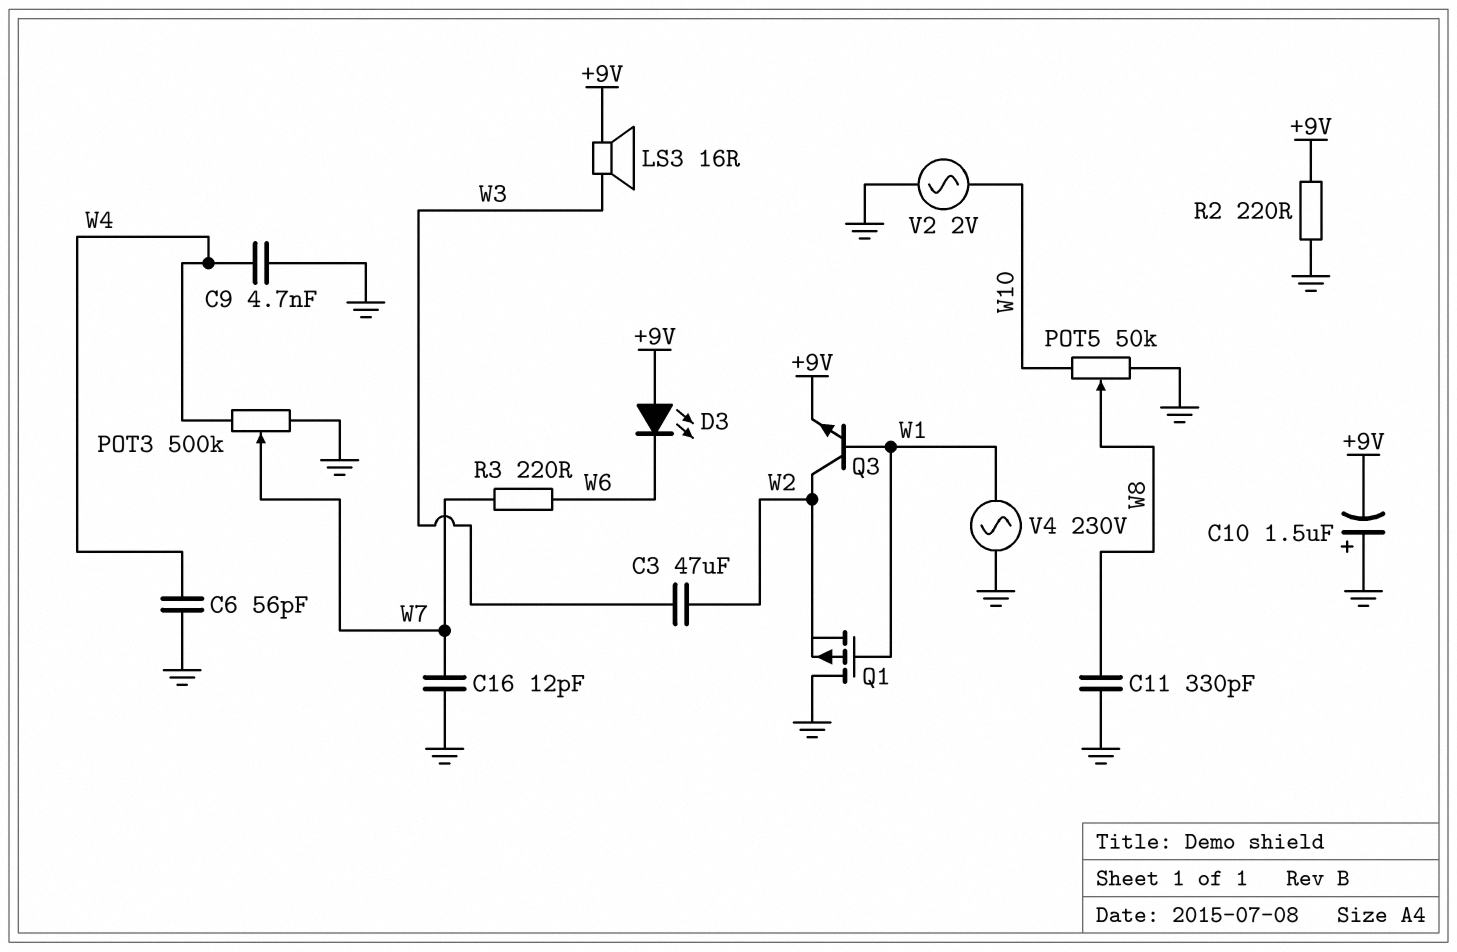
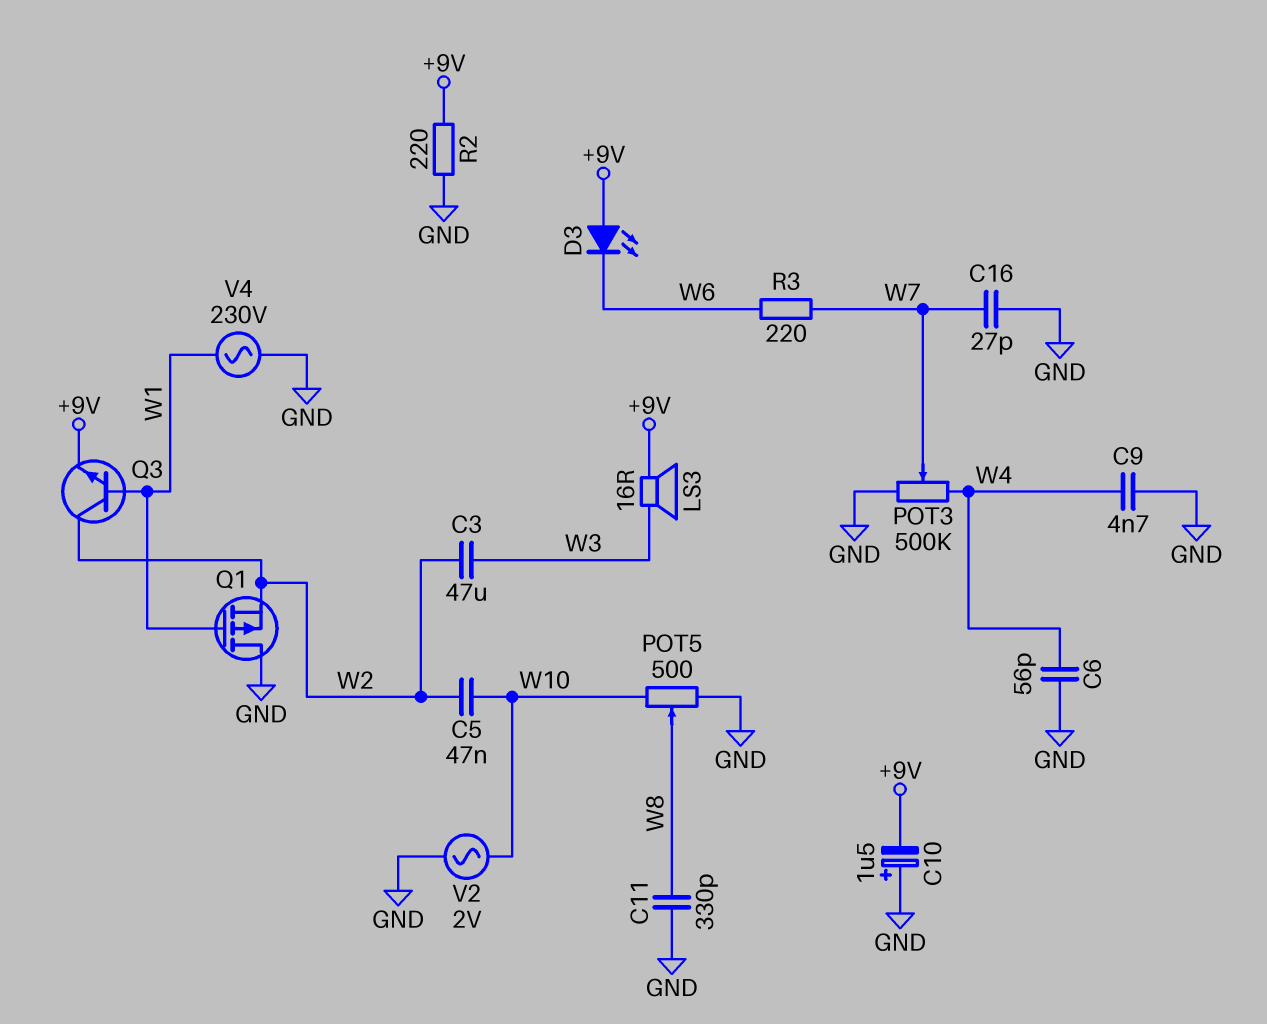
C5: none -> 47nF (W2, W10)
C16: 12pF (GND, W7) -> 27pF (GND, W7)
POT5: 50k (GND, W10, wiper W8) -> 500 (GND, W10, wiper W8)

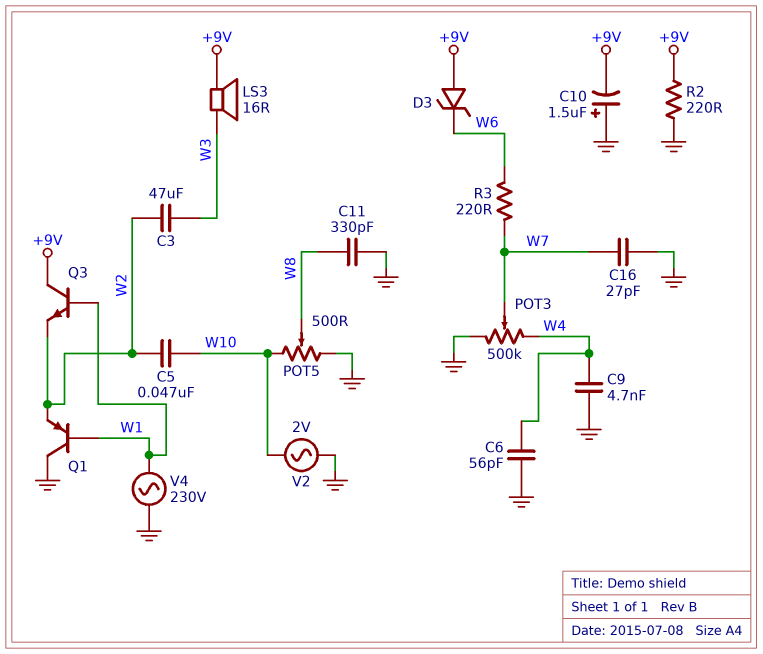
D3: LED (A +9V, K W6) -> zener (A +9V, K W6)
Q1: PMOS (G W1, D GND, S W2) -> PNP (B W1, C GND, E W2)
Q3: NPN (B W1, C W2, E +9V) -> NPN (B W1, C +9V, E W2)

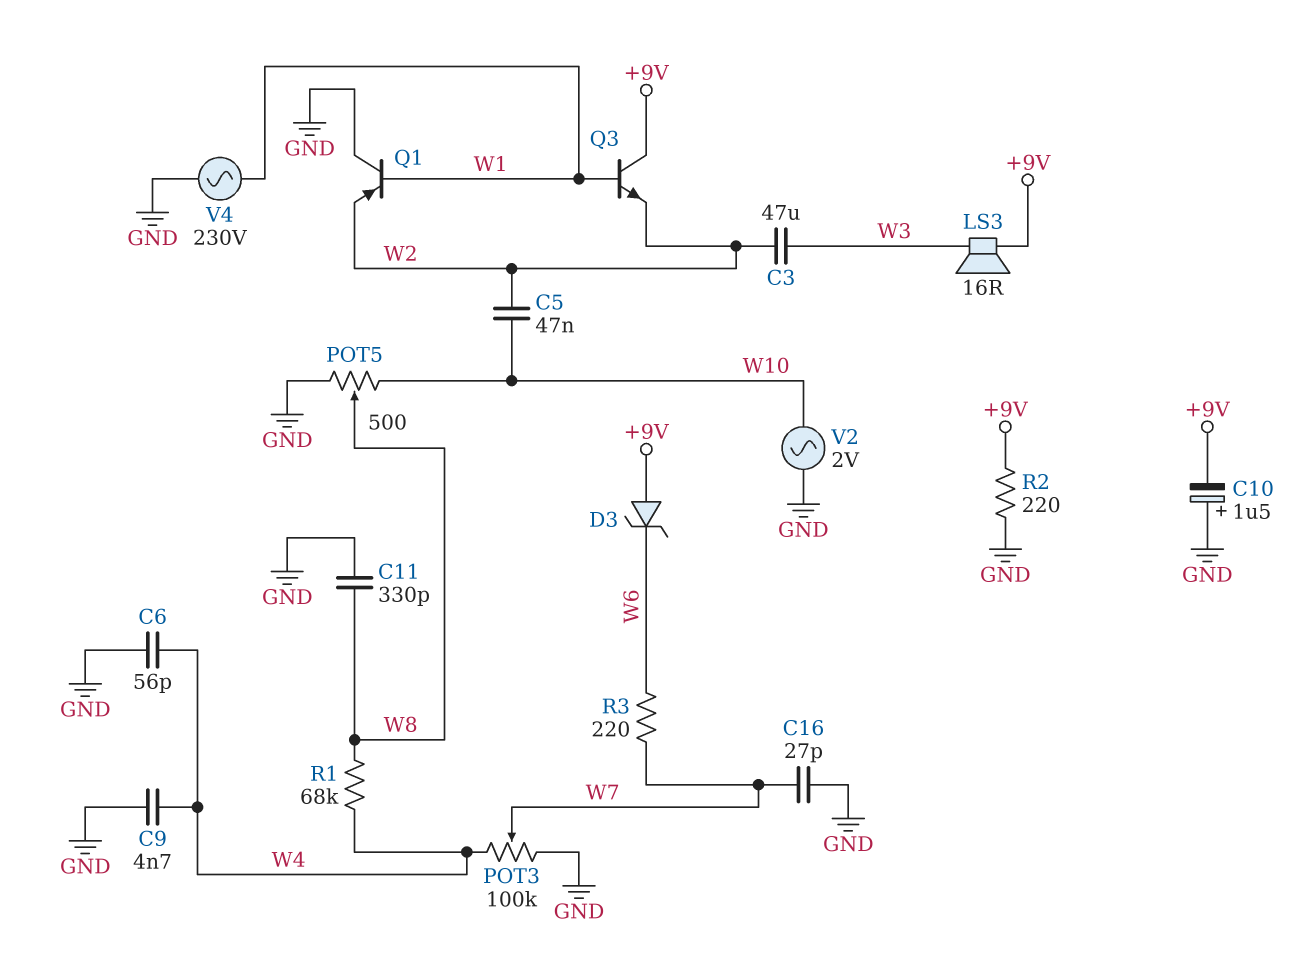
POT3: 500k (GND, W4, wiper W7) -> 100k (GND, W4, wiper W7)
R1: none -> 68k (W4, W8)

